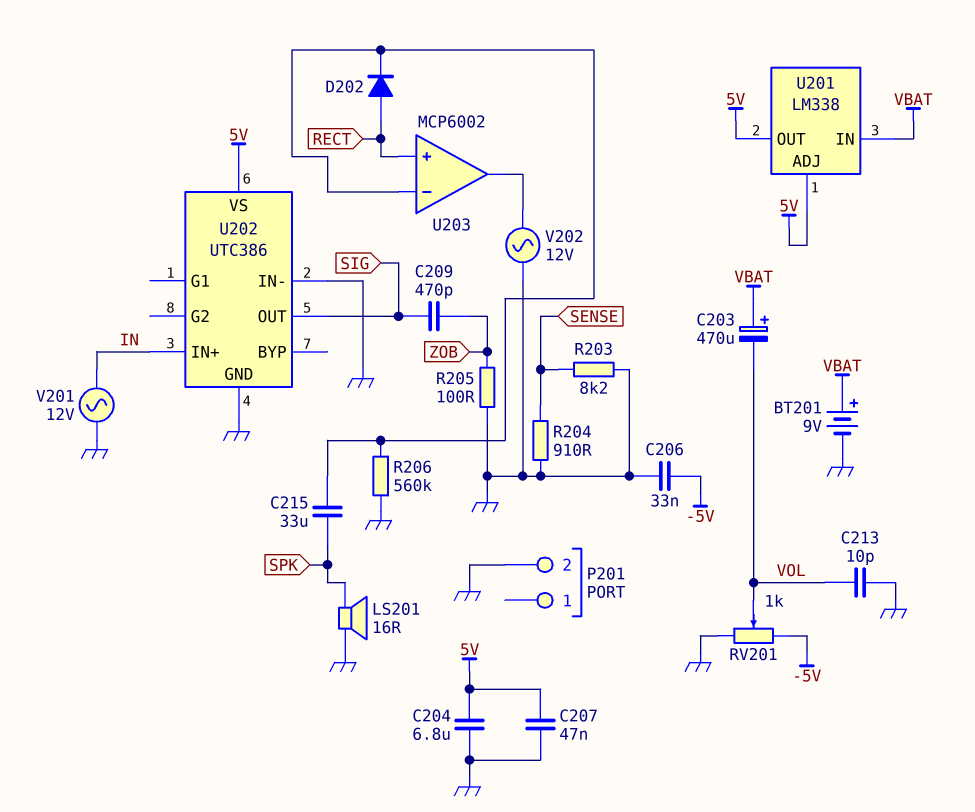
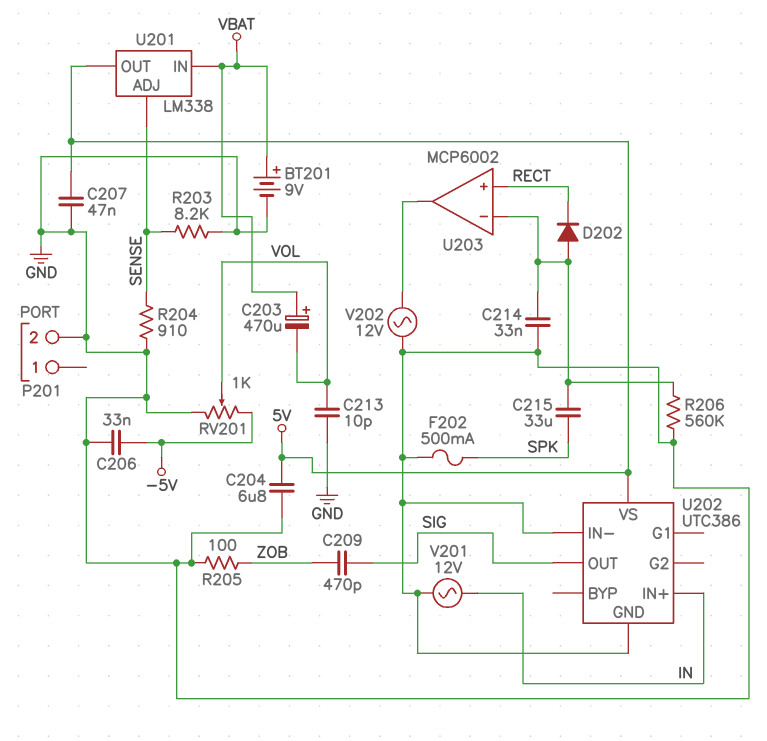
C214: none -> 33nF (GND, U203/in-)
D202: diode (A RECT, K U203/in-) -> diode (A U203/in-, K RECT)
F202: none -> 500mA (GND, SPK)
LS201: speaker 16R (GND, SPK) -> none
U201 pin ADJ: 5V -> SENSE

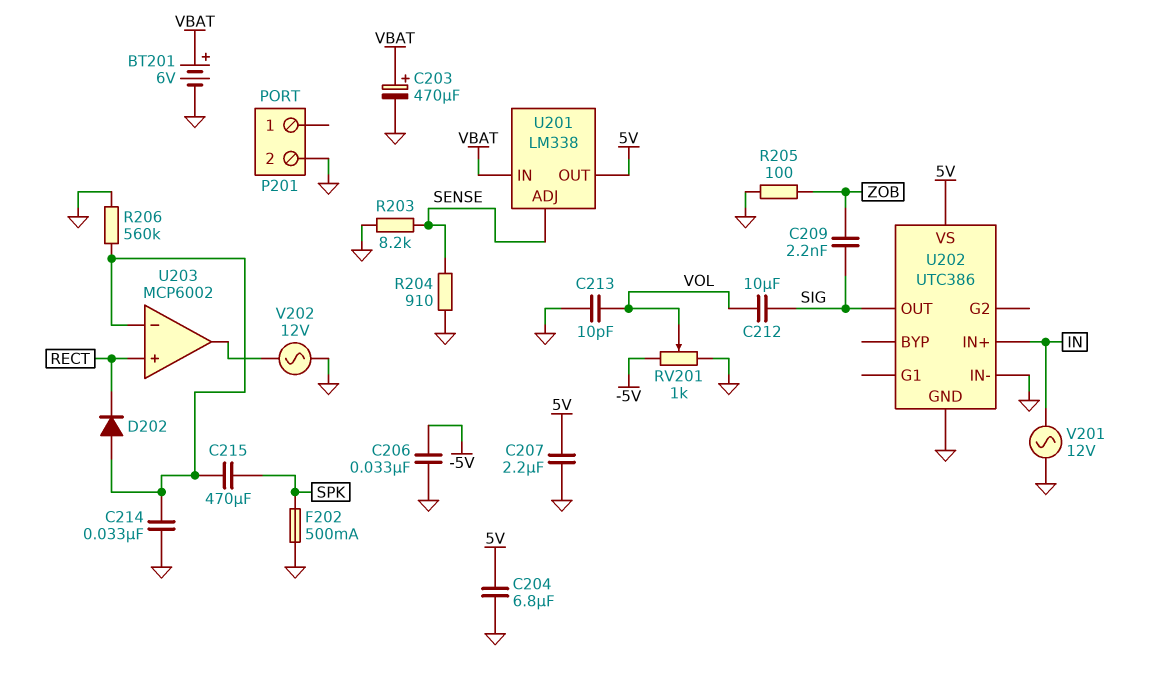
BT201: 9V (plus VBAT, minus GND) -> 6V (plus VBAT, minus GND)
C203: 470uF (plus VBAT, minus VOL) -> 470uF (plus VBAT, minus GND)
C207: 47nF (5V, GND) -> 2.2uF (5V, GND)
C209: 470pF (SIG, ZOB) -> 2.2nF (SIG, ZOB)
C212: none -> 10uF (SIG, VOL)
C215: 33uF (SPK, U203/in-) -> 470uF (SPK, U203/in-)

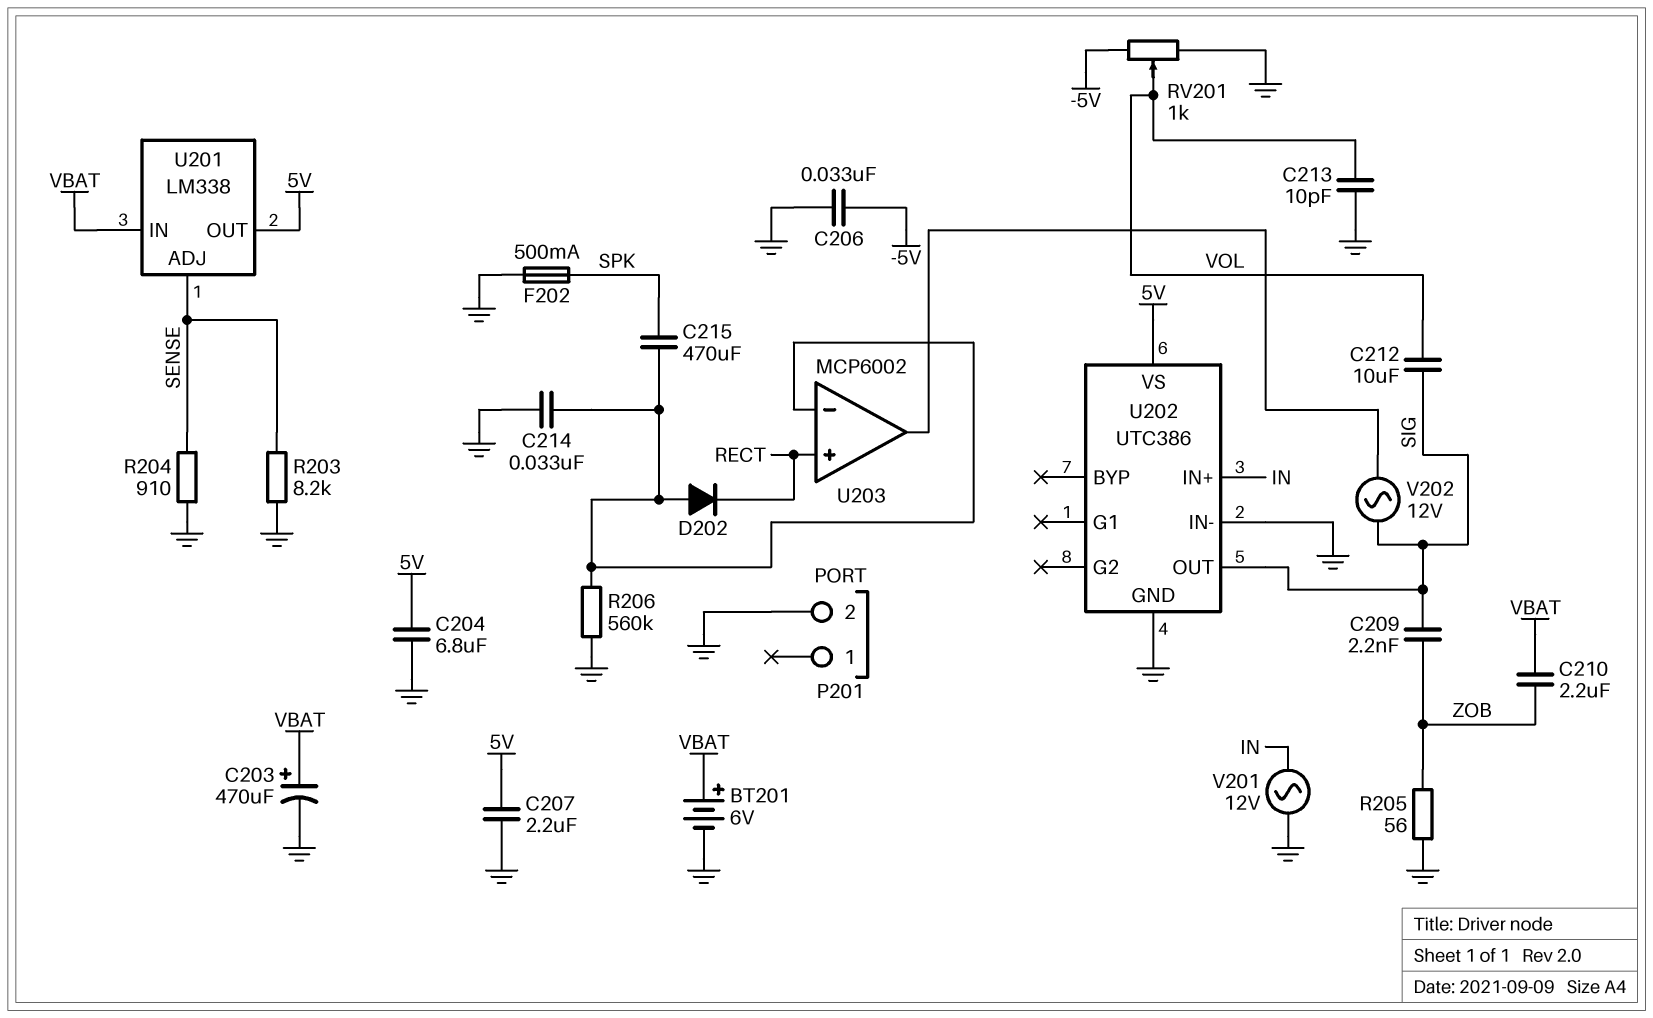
C210: none -> 2.2uF (VBAT, ZOB)
R205: 100 (GND, ZOB) -> 56 (GND, ZOB)
V202: AC 12V (GND, U203/out) -> AC 12V (SIG, U203/out)

